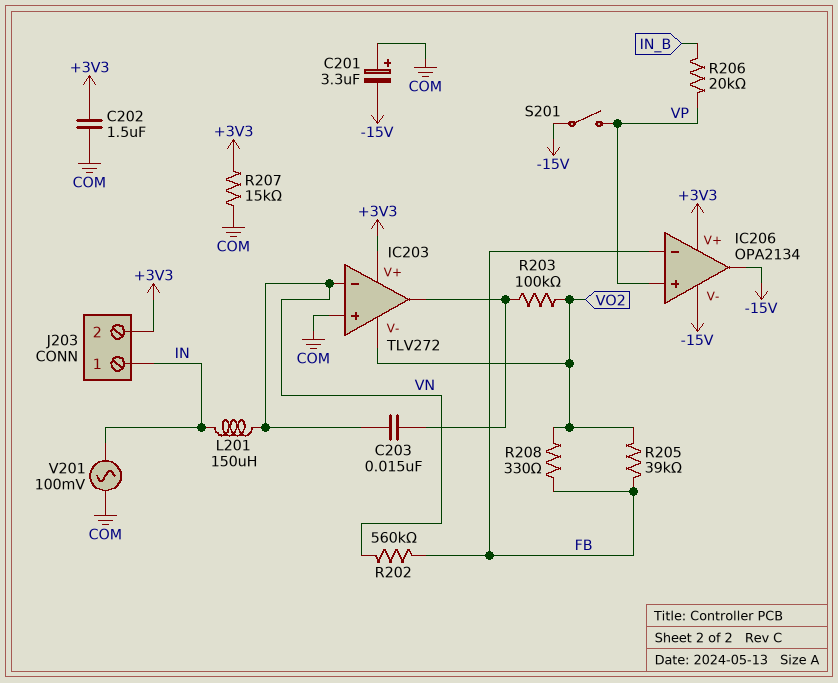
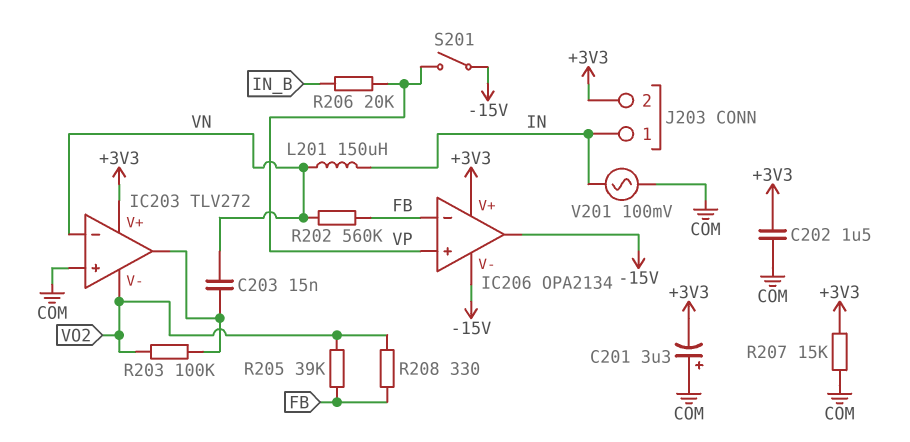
C201: 3.3uF (plus COM, minus -15V) -> 3.3uF (plus COM, minus +3V3)

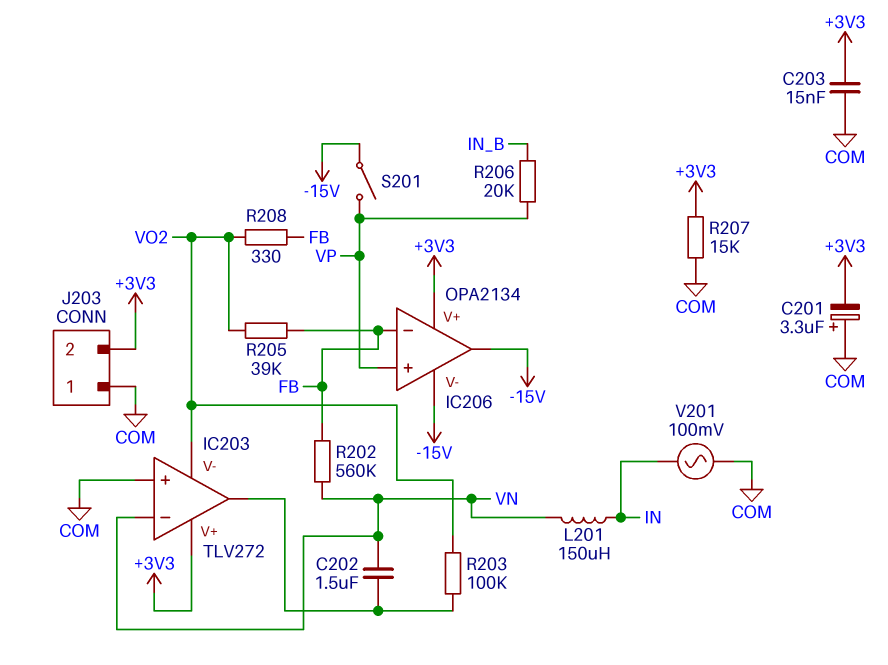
C202: 1.5uF (+3V3, COM) -> 1.5uF (IC203/out, VN)
C203: 15nF (IC203/out, VN) -> 15nF (+3V3, COM)
J203 pin 1: IN -> COM

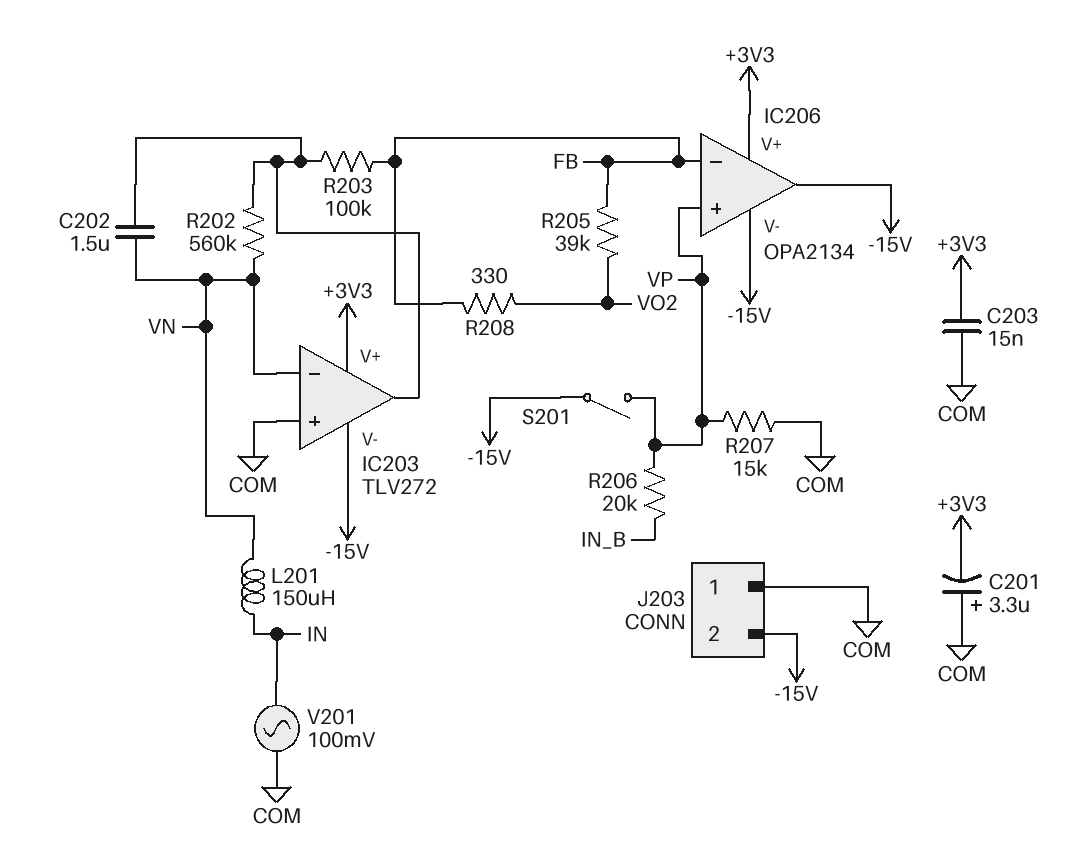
IC203 pin V-: VO2 -> -15V
J203 pin 2: +3V3 -> -15V
R202: 560k (FB, VN) -> 560k (IC203/out, VN)
R203: 100k (IC203/out, VO2) -> 100k (FB, IC203/out)
R207: 15k (+3V3, COM) -> 15k (COM, VP)

